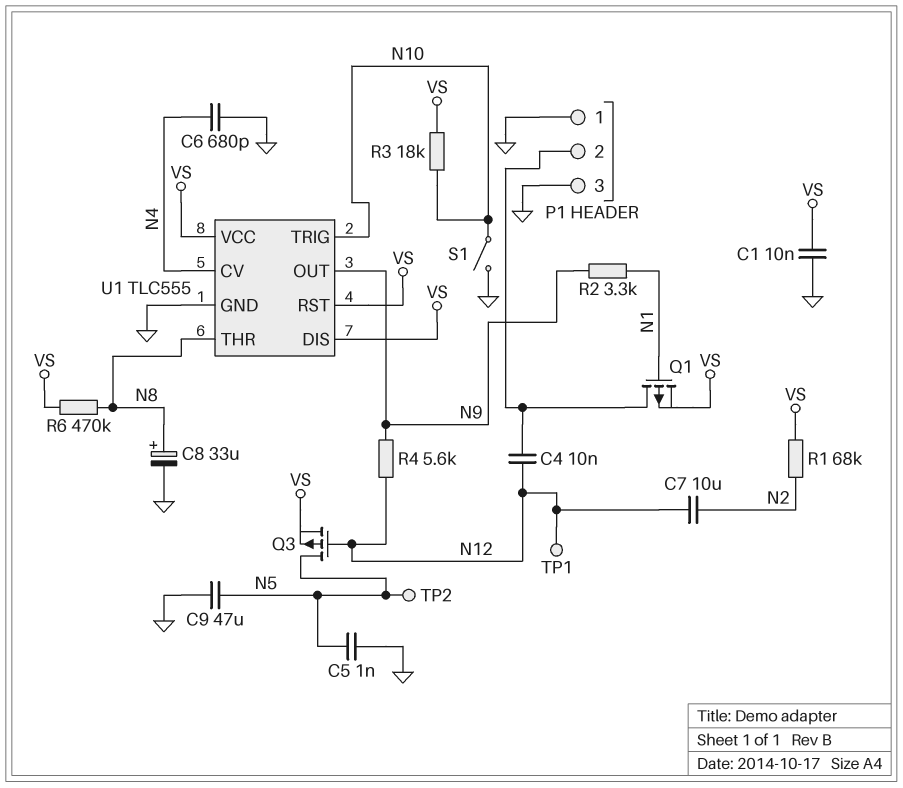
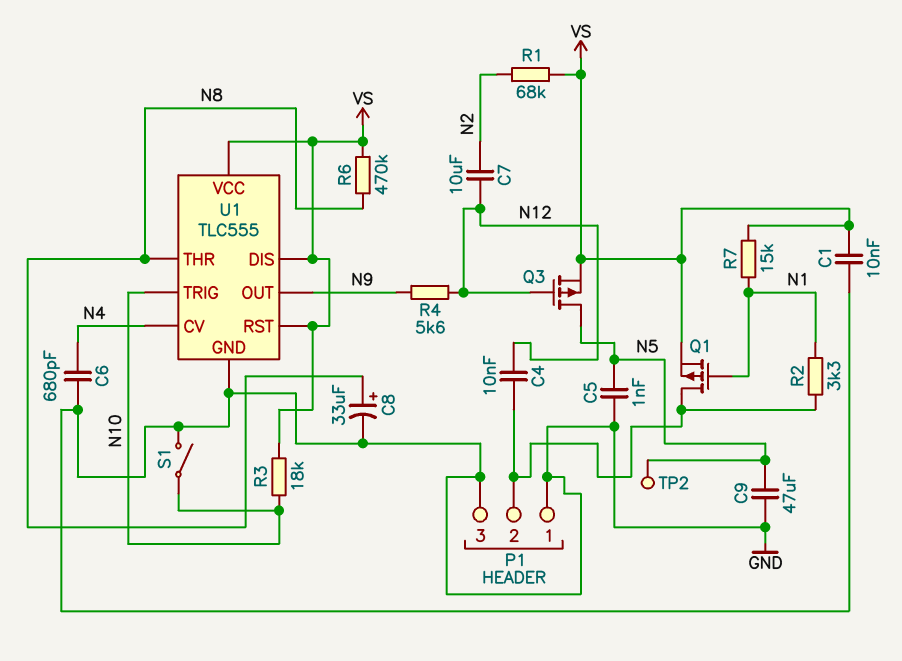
R2: 3.3k (N1, N9) -> 3.3k (N1, P1/2)
R7: none -> 15k (N1, VS)
TP1: test point (N12) -> none

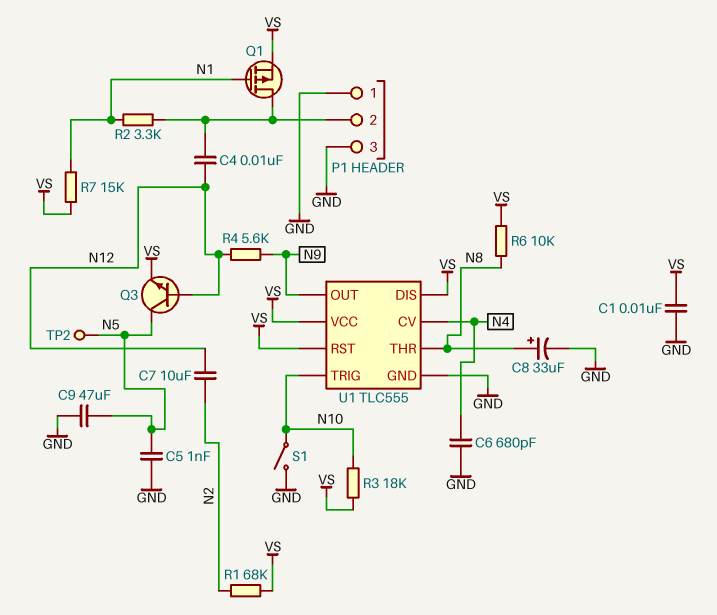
Q3: PMOS (G N12, D N5, S VS) -> NPN (B N12, C N5, E VS)
R6: 470k (N8, VS) -> 10k (N8, VS)

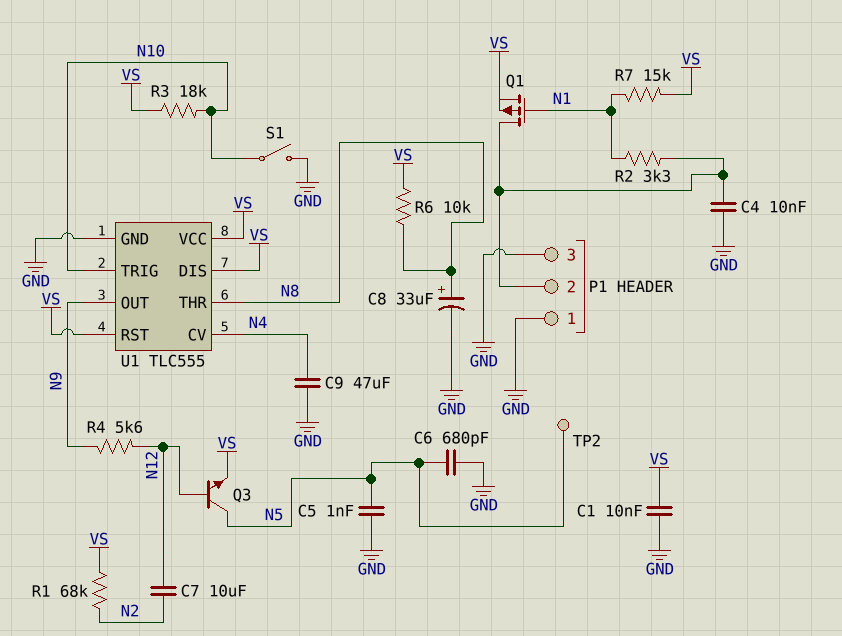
C4: 10nF (N12, P1/2) -> 10nF (GND, P1/2)
C6: 680pF (GND, N4) -> 680pF (GND, N5)
C9: 47uF (GND, N5) -> 47uF (GND, N4)

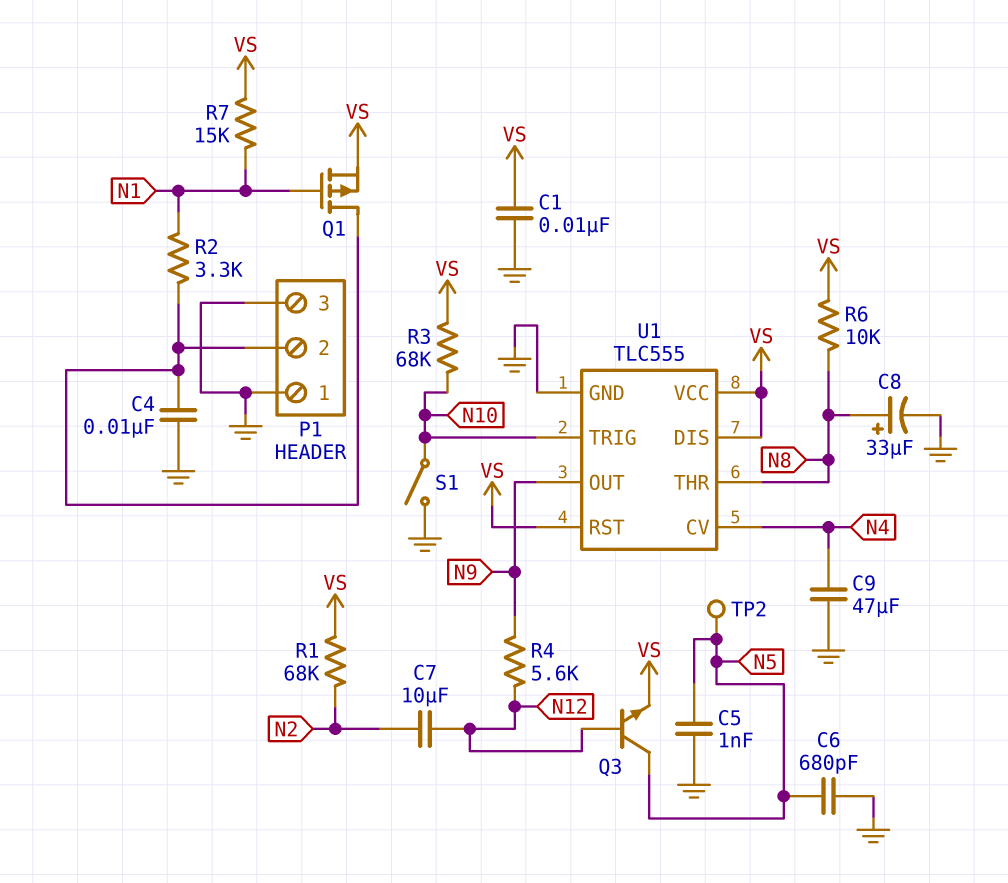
R3: 18k (N10, VS) -> 68k (N10, VS)

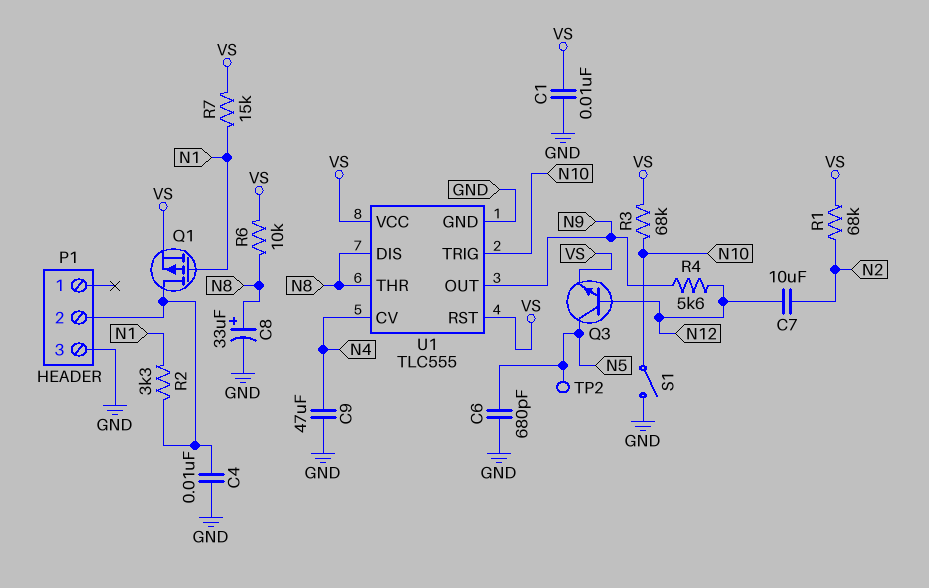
C5: 1nF (GND, N5) -> none
P1 pin 1: GND -> none
U1 pin DIS: VS -> N8

